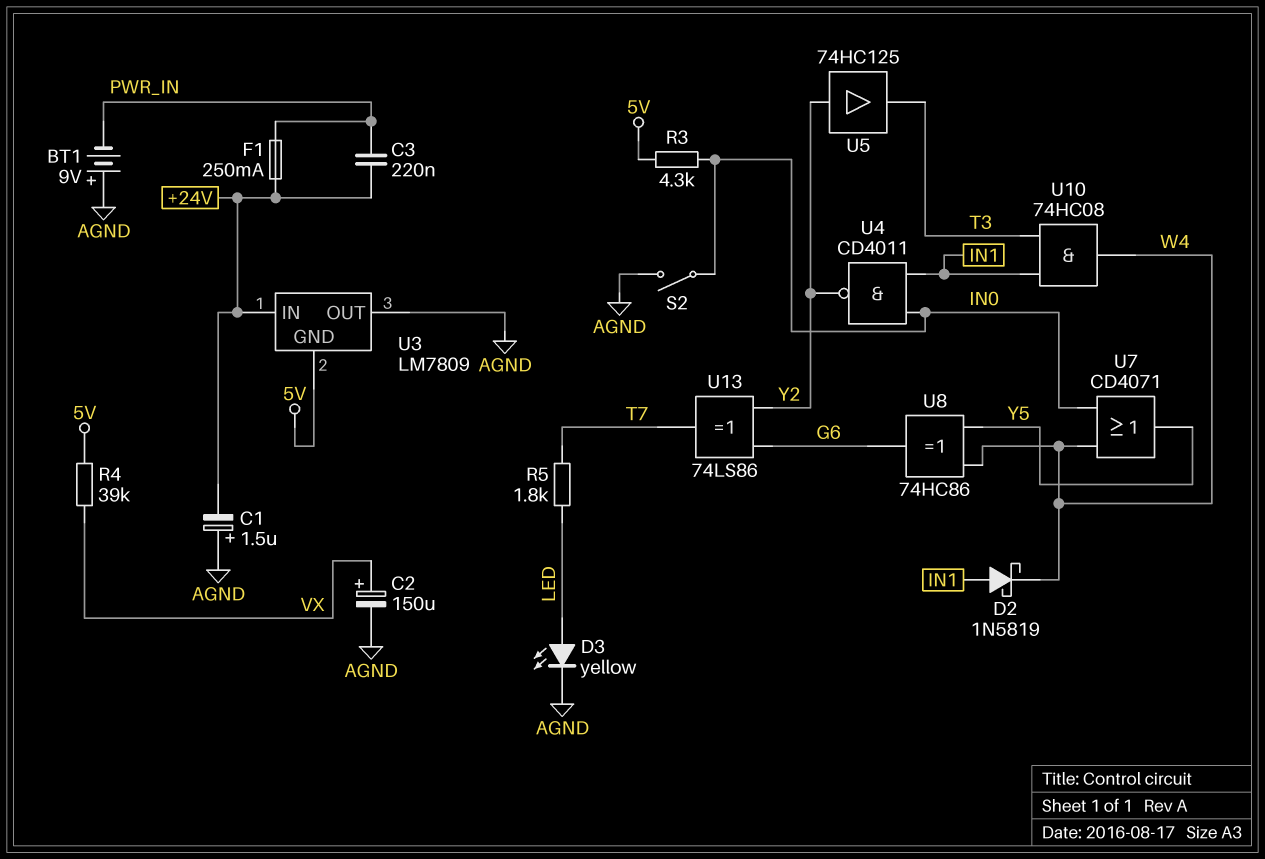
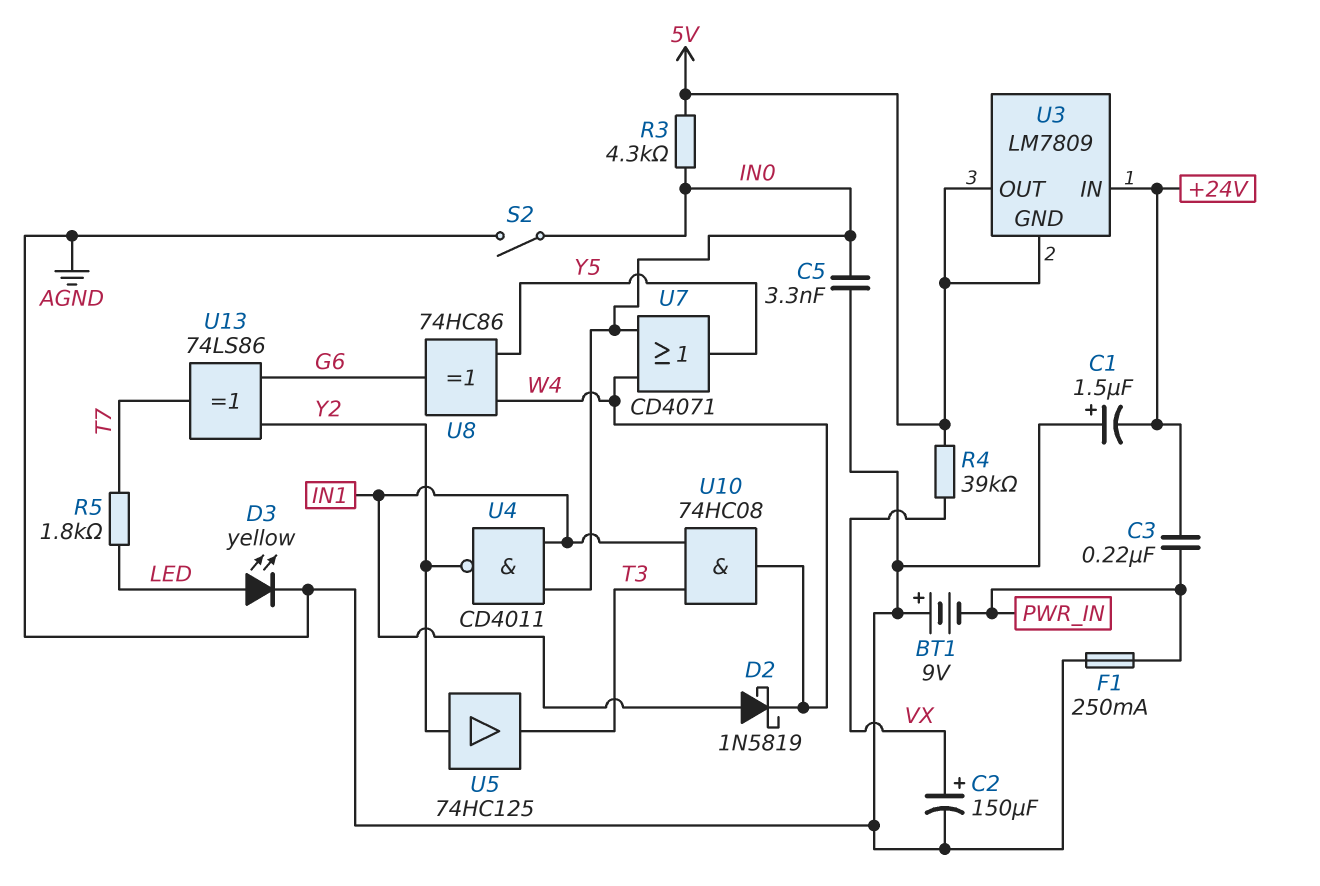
C5: none -> 3.3nF (AGND, IN0)
F1: 250mA (+24V, PWR_IN) -> 250mA (AGND, PWR_IN)
U3 pin OUT: AGND -> 5V

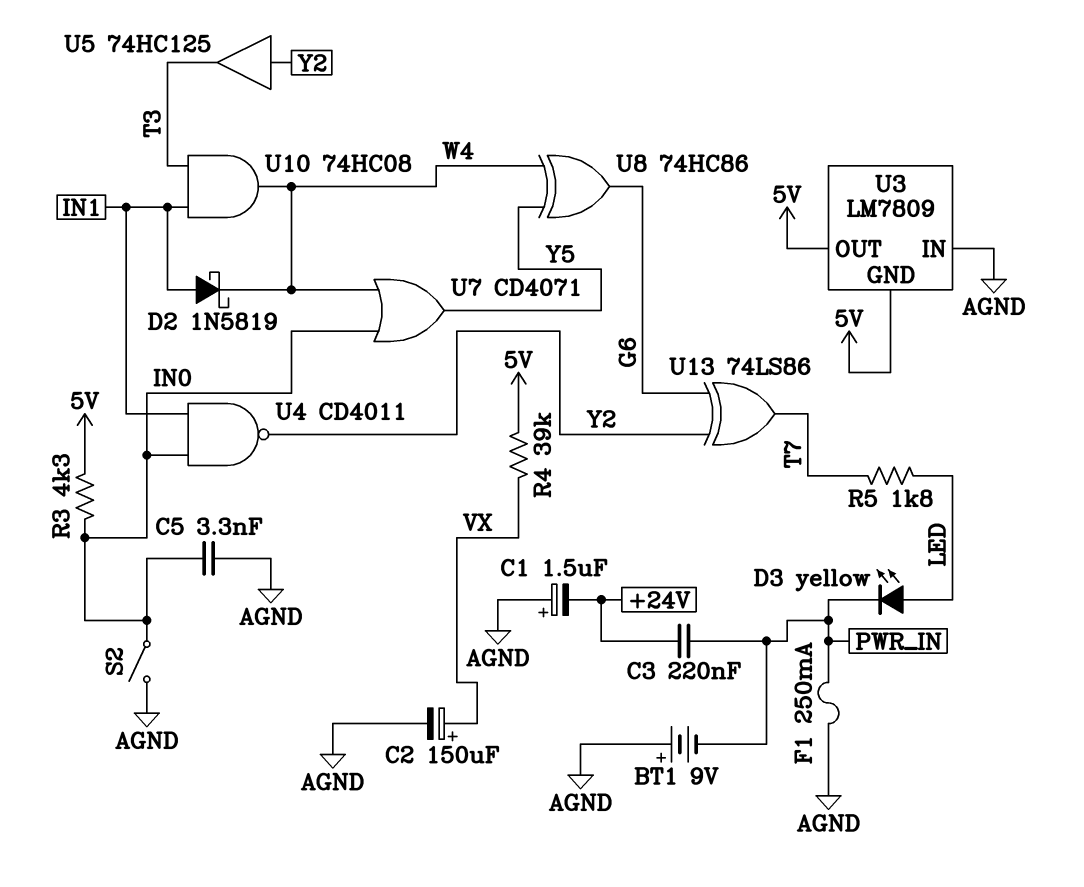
D3: LED yellow (A LED, K AGND) -> LED yellow (A LED, K PWR_IN)
U3 pin IN: +24V -> AGND

